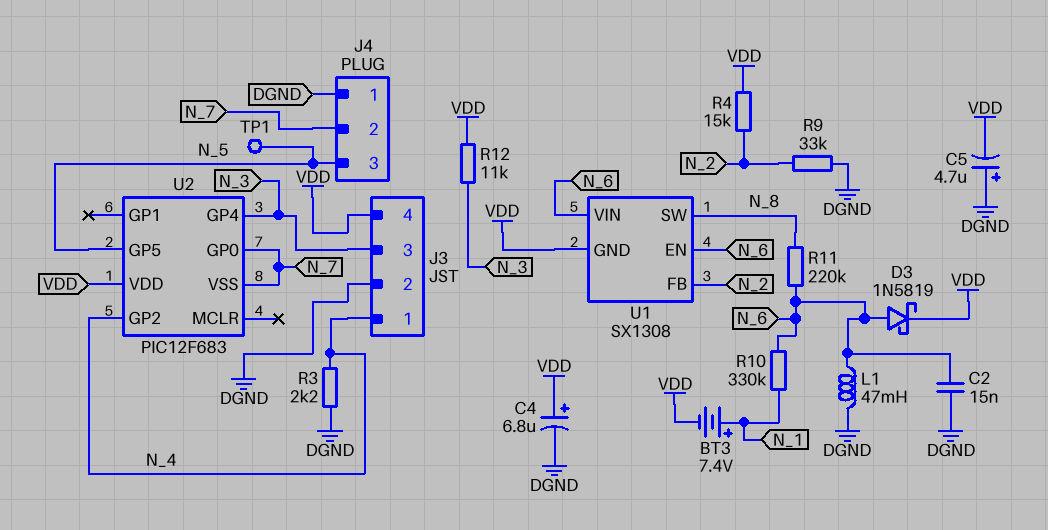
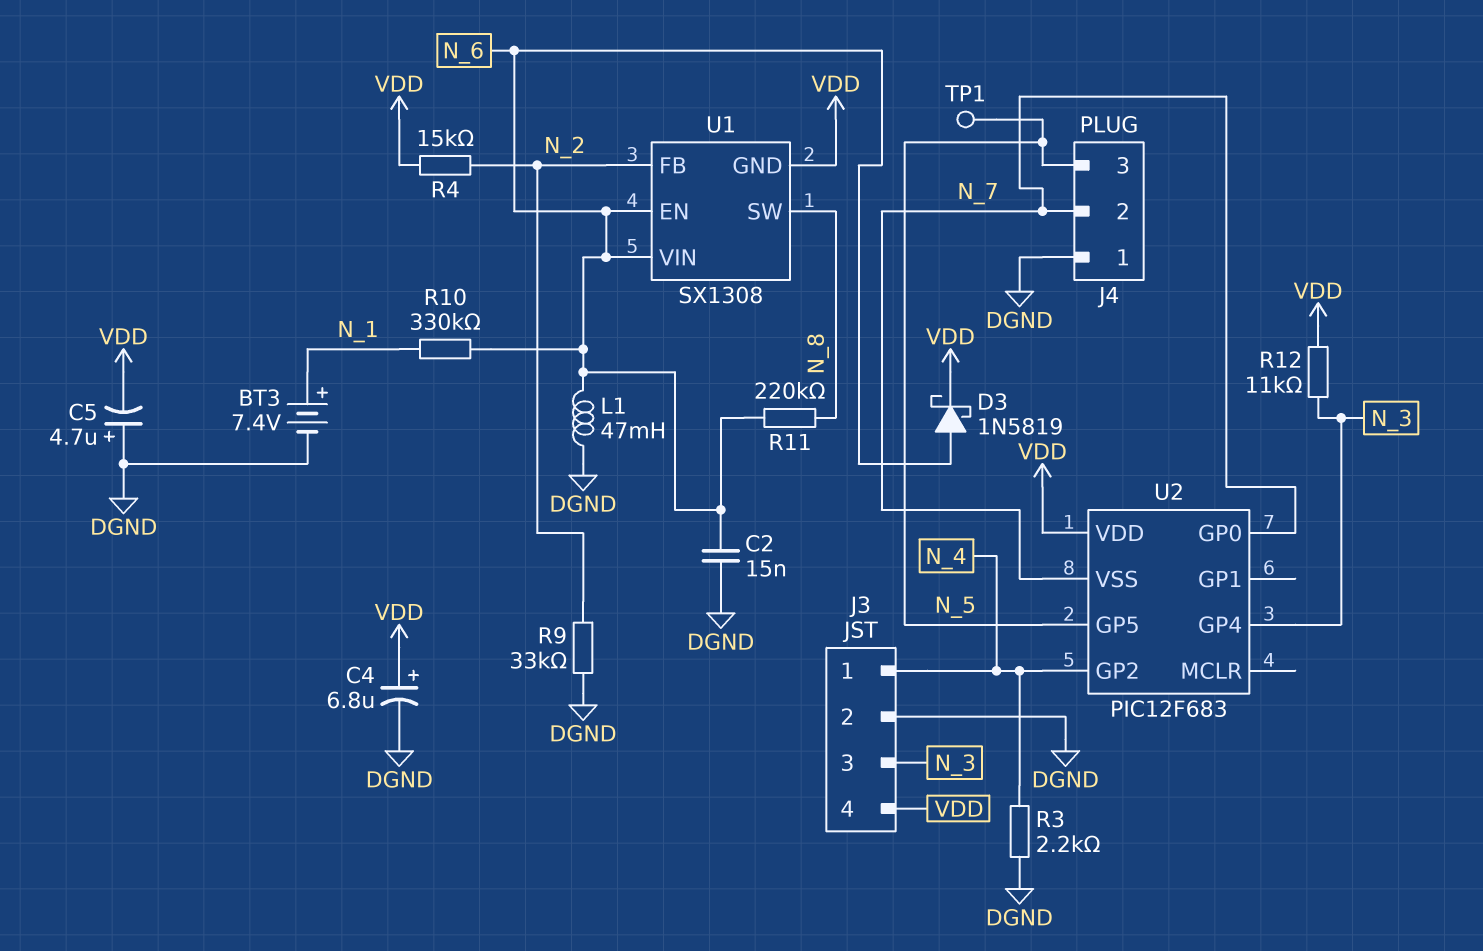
BT3: 7.4V (plus N_1, minus VDD) -> 7.4V (plus N_1, minus DGND)

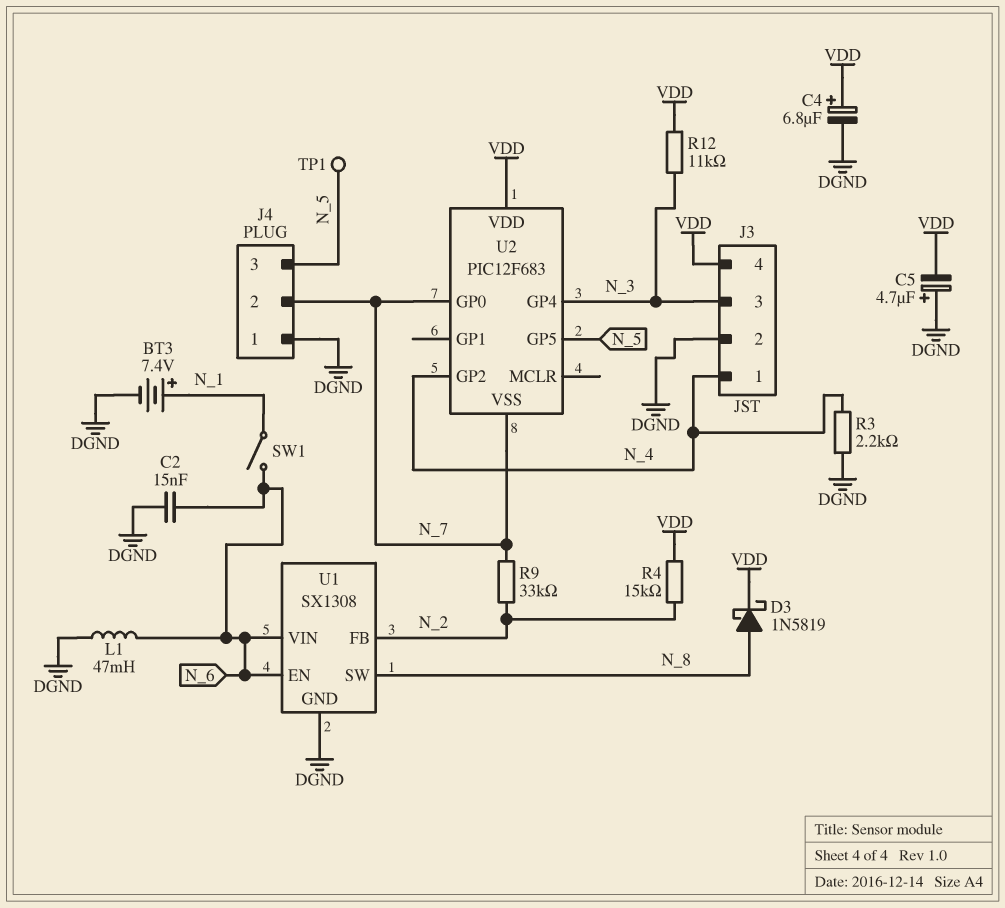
D3: schottky 1N5819 (A N_6, K VDD) -> schottky 1N5819 (A N_8, K VDD)
R9: 33k (DGND, N_2) -> 33k (N_2, N_7)
R10: 330k (N_1, N_6) -> none
R11: 220k (N_6, N_8) -> none
SW1: none -> switch (N_1, N_6)
U1 pin GND: VDD -> DGND

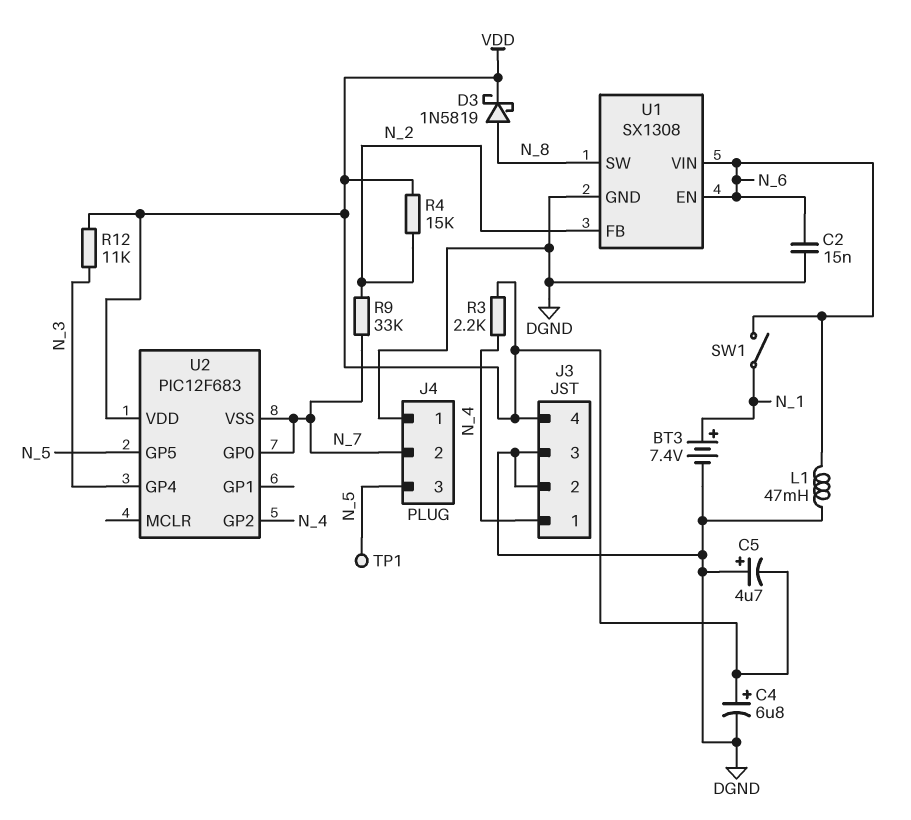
J3 pin 3: N_3 -> DGND
R3: 2.2k (DGND, N_4) -> 2.2k (N_4, VDD)

